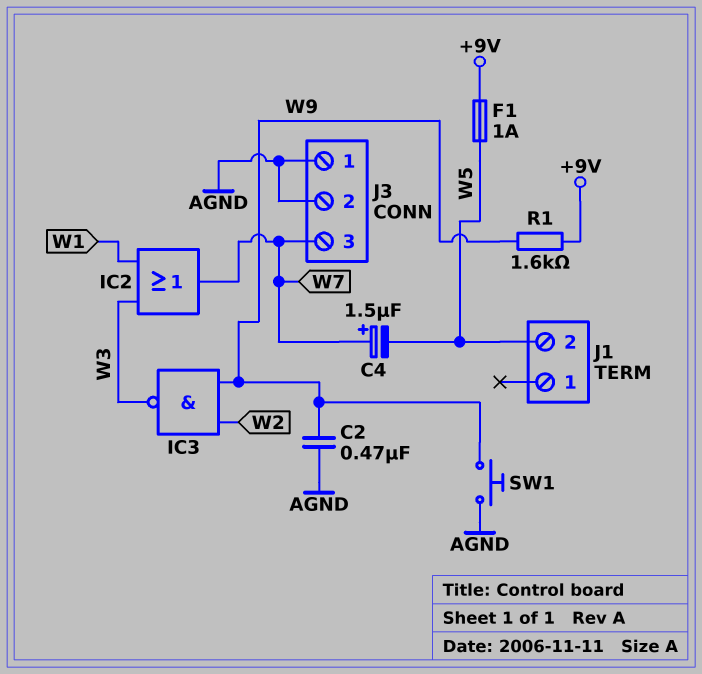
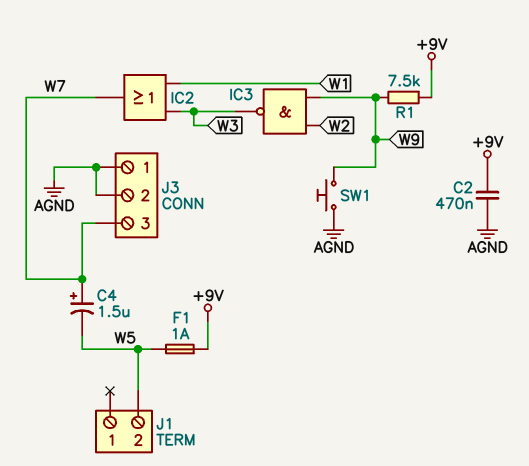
C2: 470nF (AGND, W9) -> 470nF (+9V, AGND)
R1: 1.6k (+9V, W9) -> 7.5k (+9V, W9)

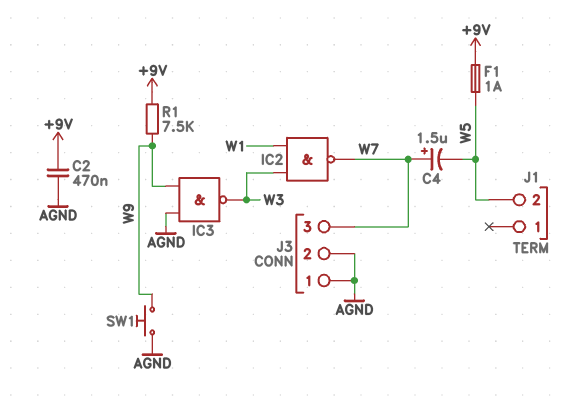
IC2: OR (in W1, in W3, out W7) -> NAND (in W1, in W3, out W7)
IC3: NAND (in W2, in W9, out W3) -> NAND (in AGND, in W9, out W3)

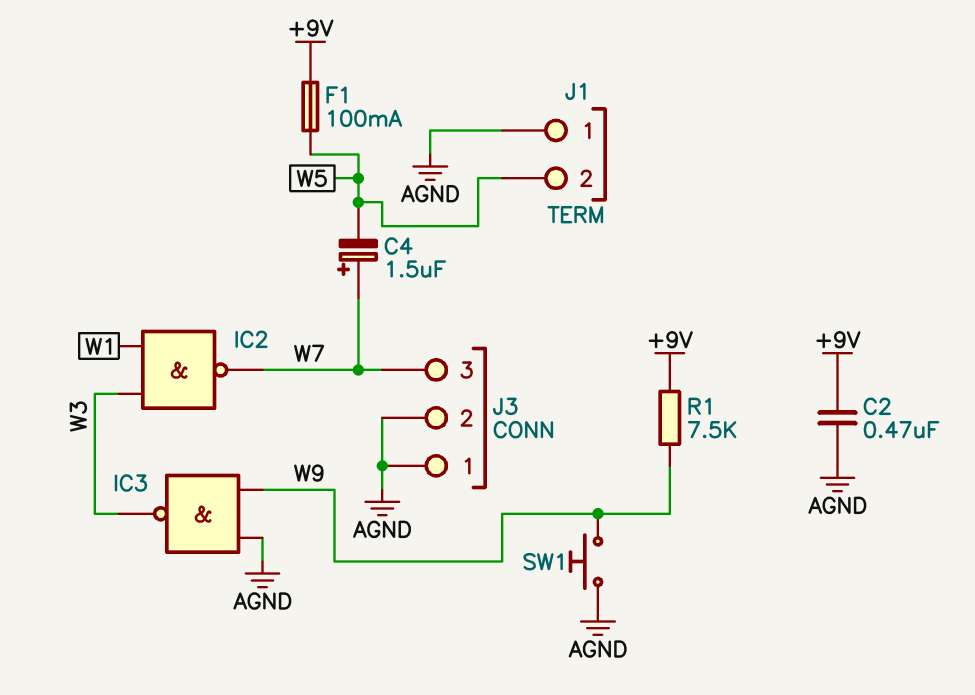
F1: 1A (+9V, W5) -> 100mA (+9V, W5)
J1 pin 1: none -> AGND

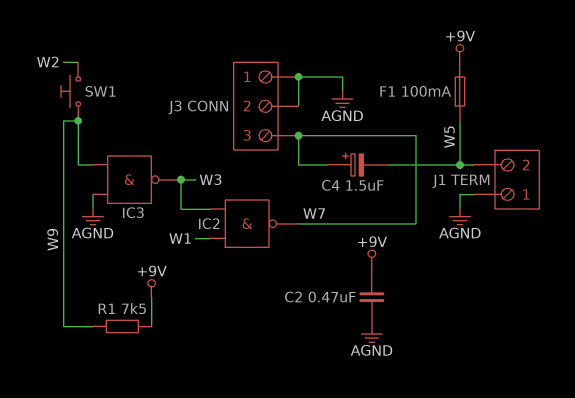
SW1: button (AGND, W9) -> button (W2, W9)

